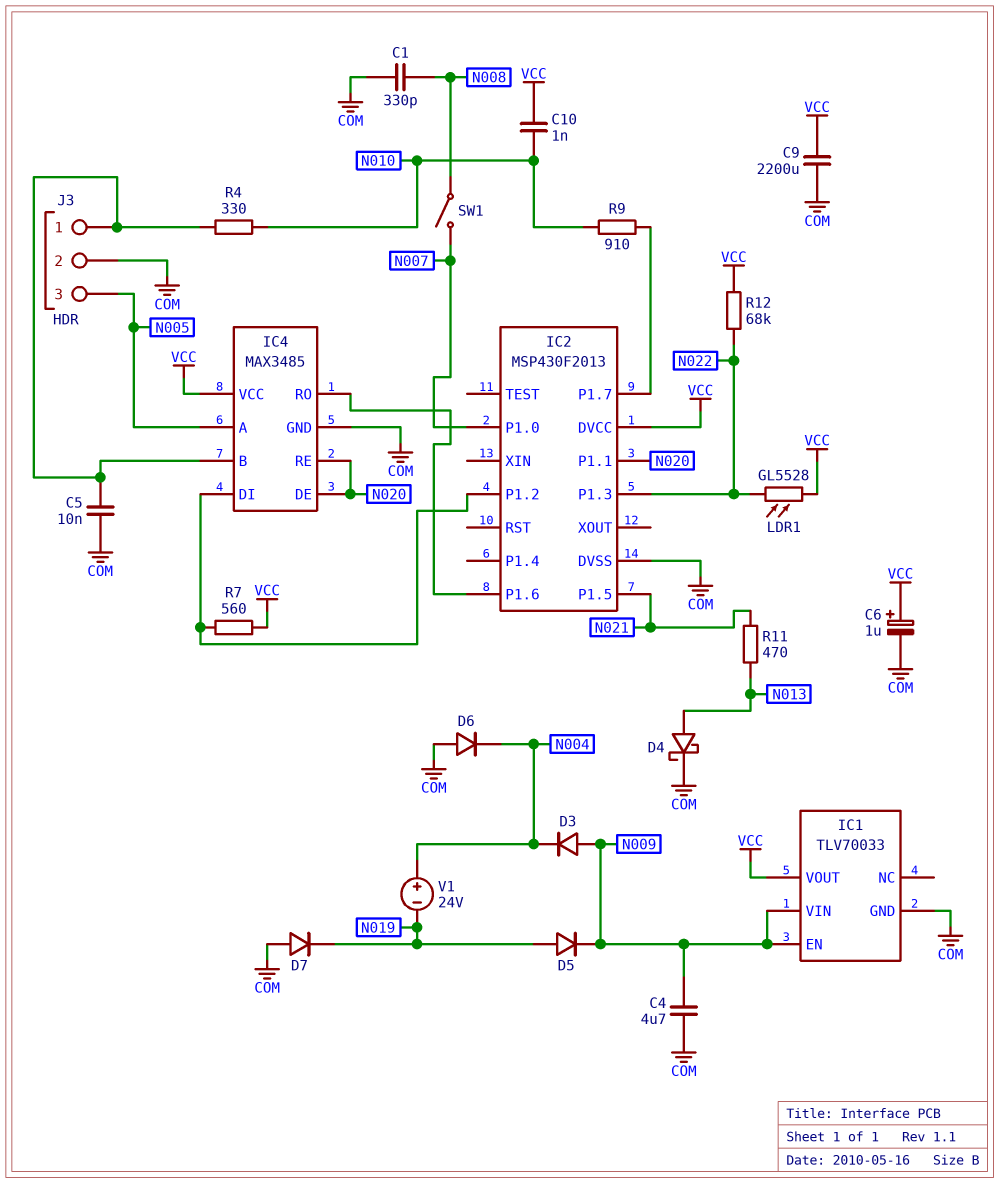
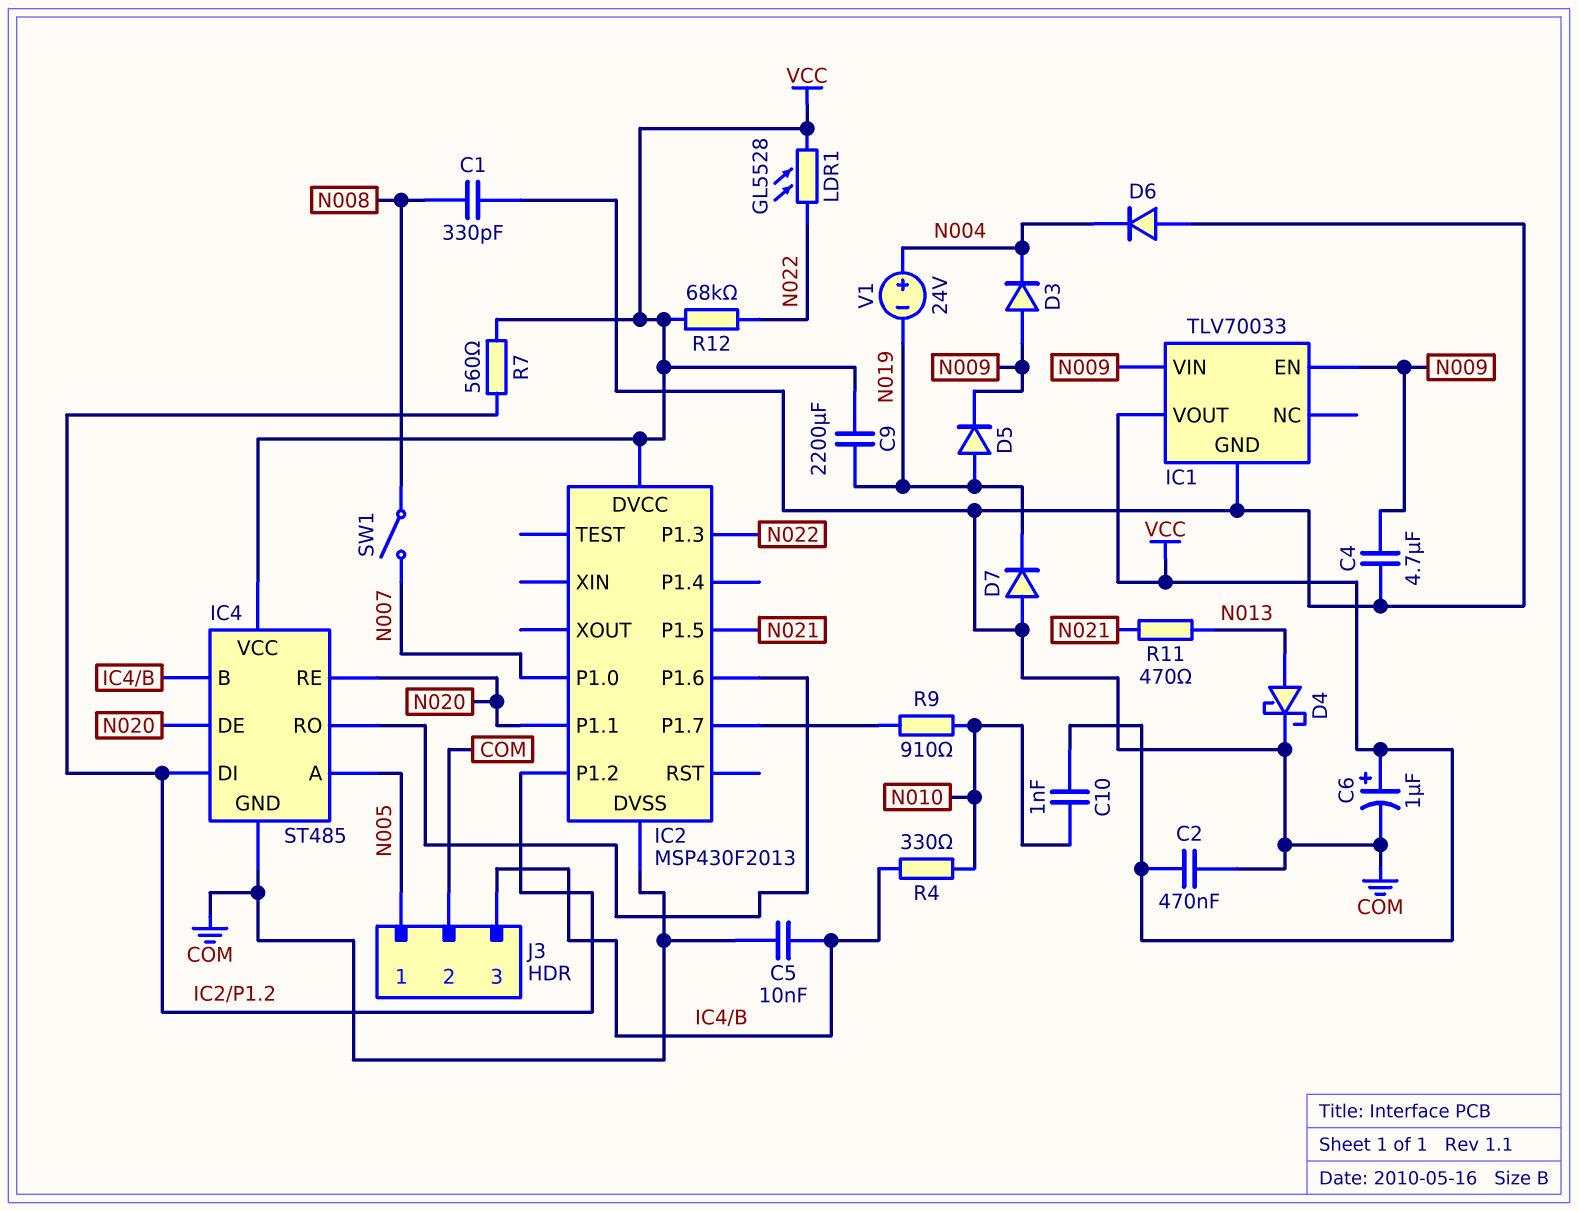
C2: none -> 470nF (COM, VCC)
C9: 2200uF (COM, VCC) -> 2200uF (N019, VCC)
IC4: MAX3485 -> ST485
J3 pin 1: IC4/B -> N005
J3 pin 3: N005 -> IC4/B

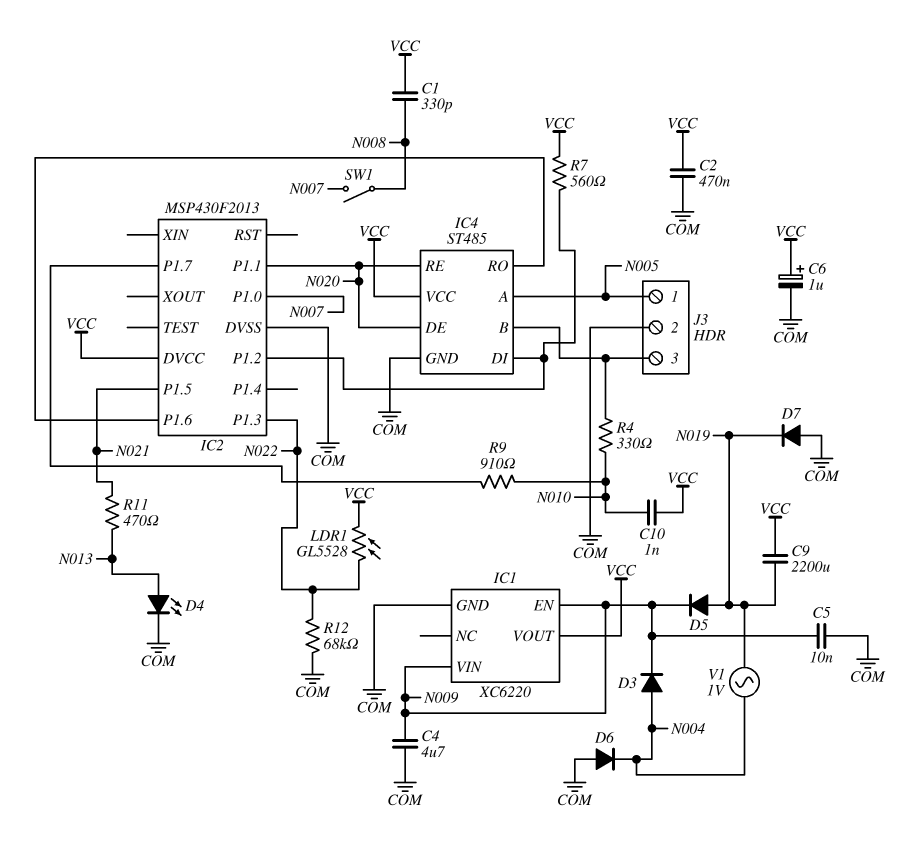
C1: 330pF (COM, N008) -> 330pF (N008, VCC)
C5: 10nF (COM, IC4/B) -> 10nF (COM, N009)
D3: diode (A N009, K N004) -> diode (A N004, K N009)
D4: schottky (A N013, K COM) -> LED (A N013, K COM)
IC1: TLV70033 -> XC6220
R12: 68k (N022, VCC) -> 68k (COM, N022)
V1: 24V (plus N004, minus N019) -> AC 1V (N004, N019)

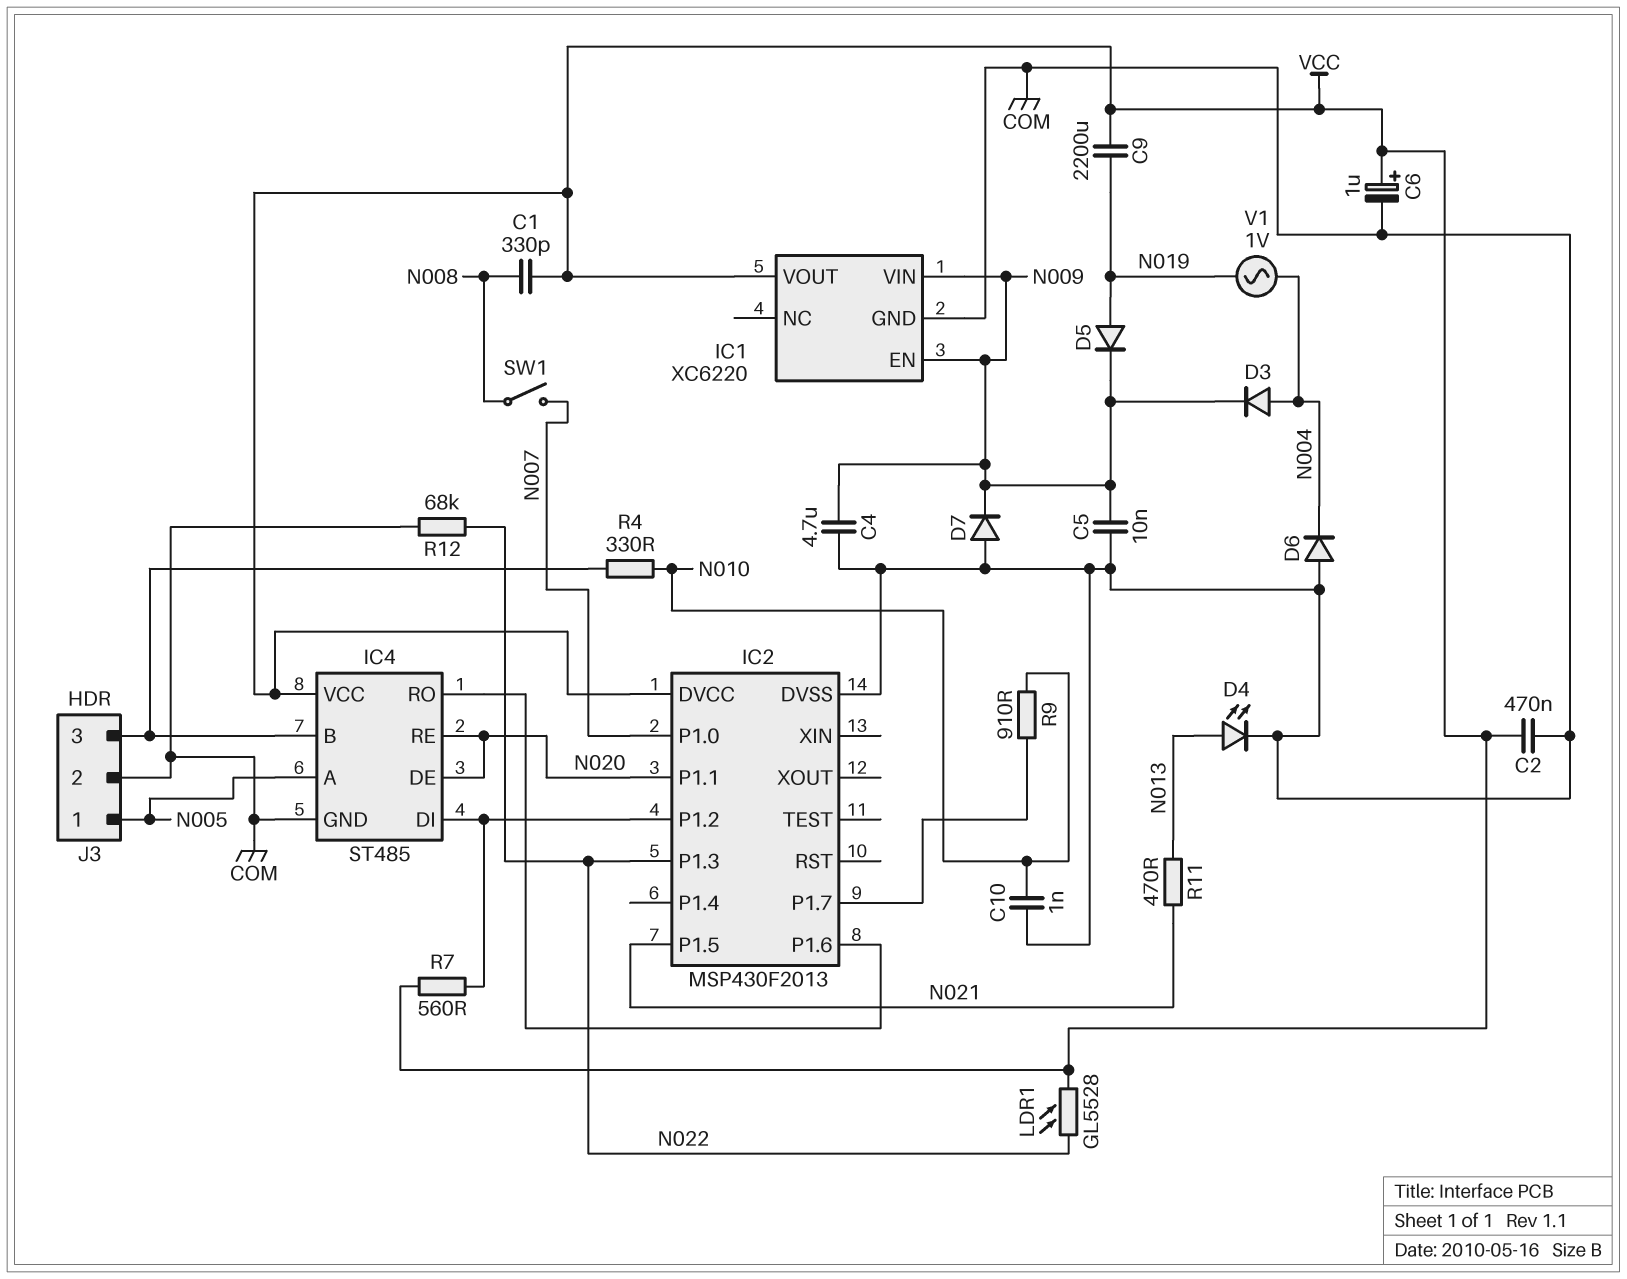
C10: 1nF (N010, VCC) -> 1nF (COM, N010)
D7: diode (A COM, K N019) -> diode (A COM, K N009)

